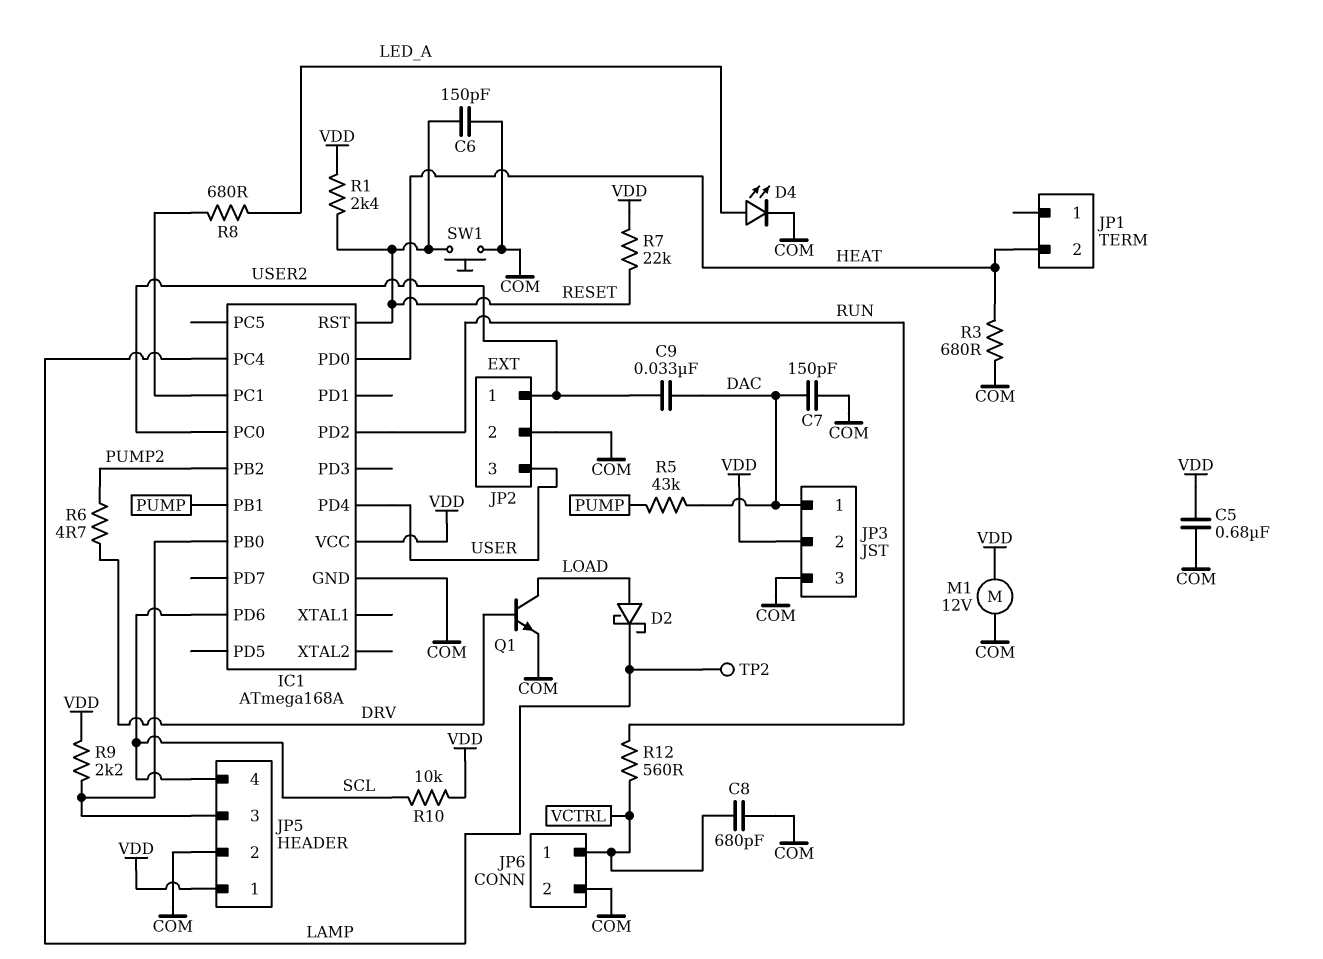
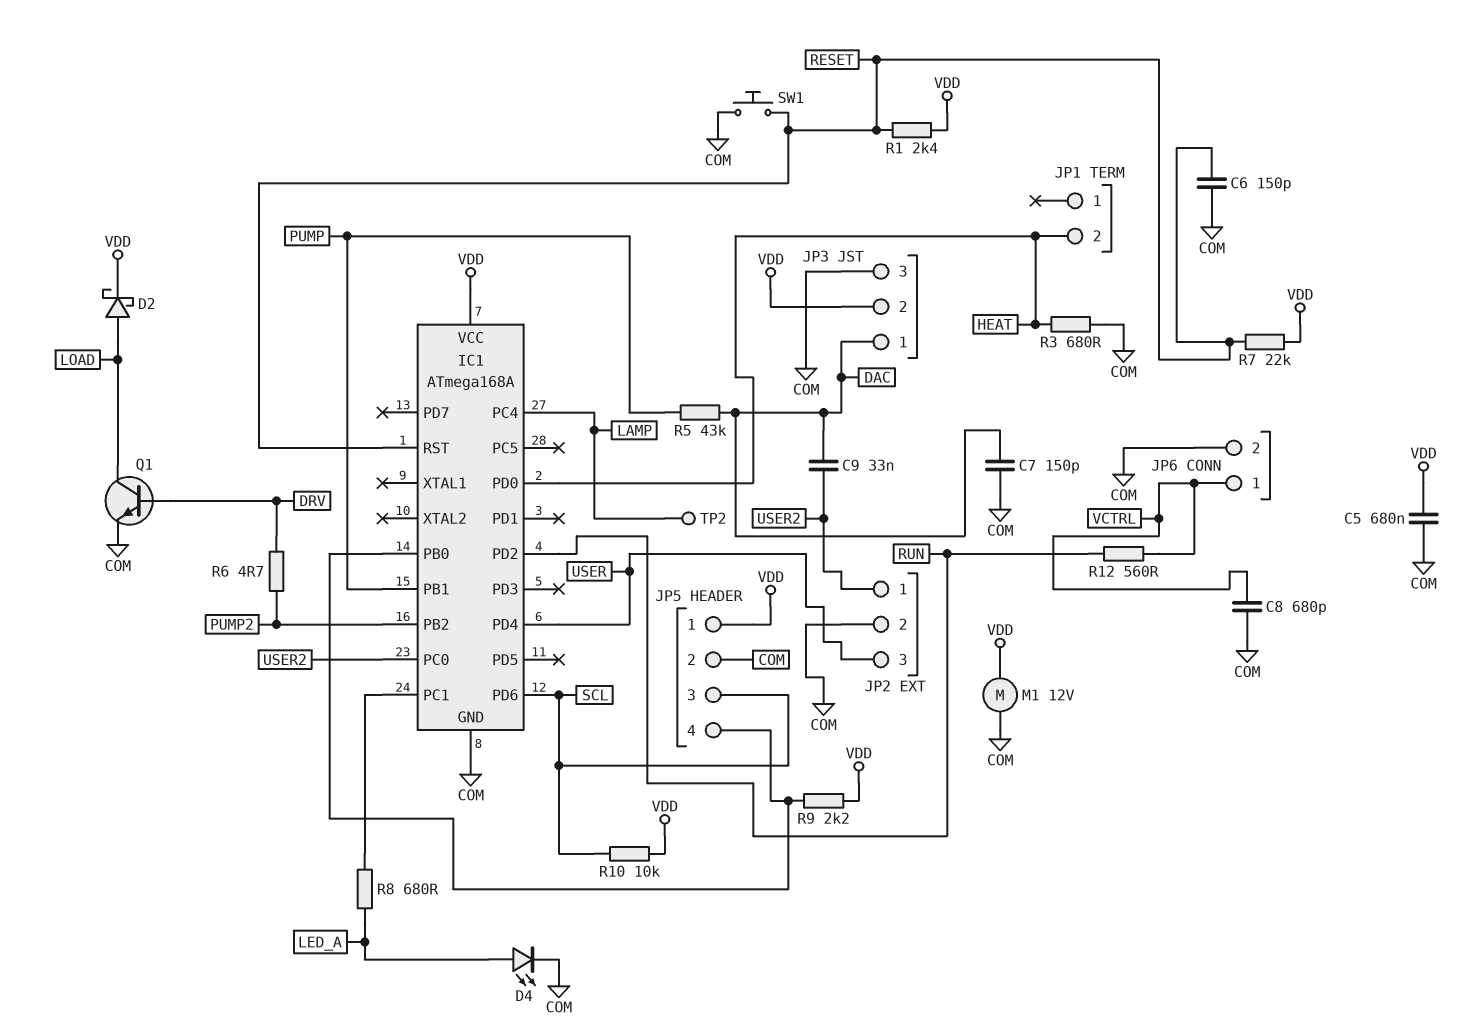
D2: schottky (A LOAD, K LAMP) -> schottky (A LOAD, K VDD)
JP5 pin 3: IC1/PB0 -> SCL
JP5 pin 4: SCL -> IC1/PB0

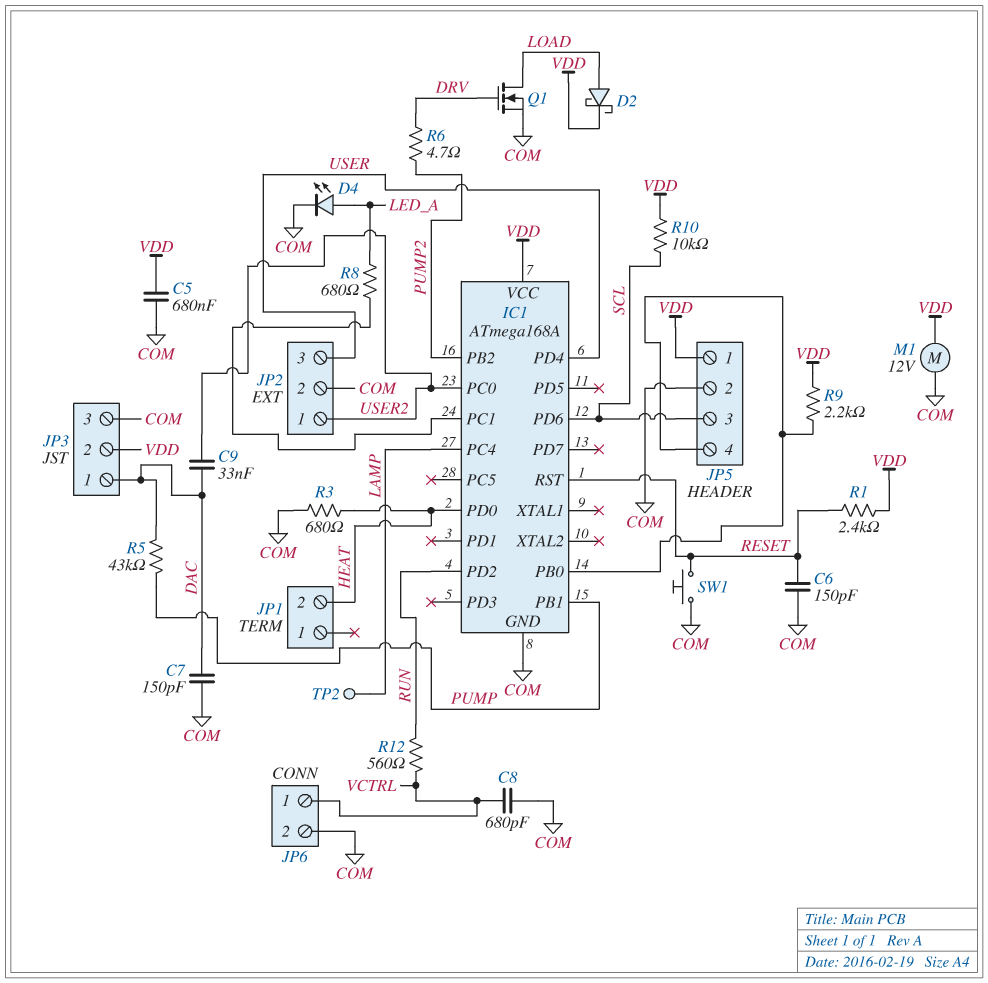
Q1: NPN (B DRV, C LOAD, E COM) -> NMOS (G DRV, D LOAD, S COM)
R7: 22k (RESET, VDD) -> none

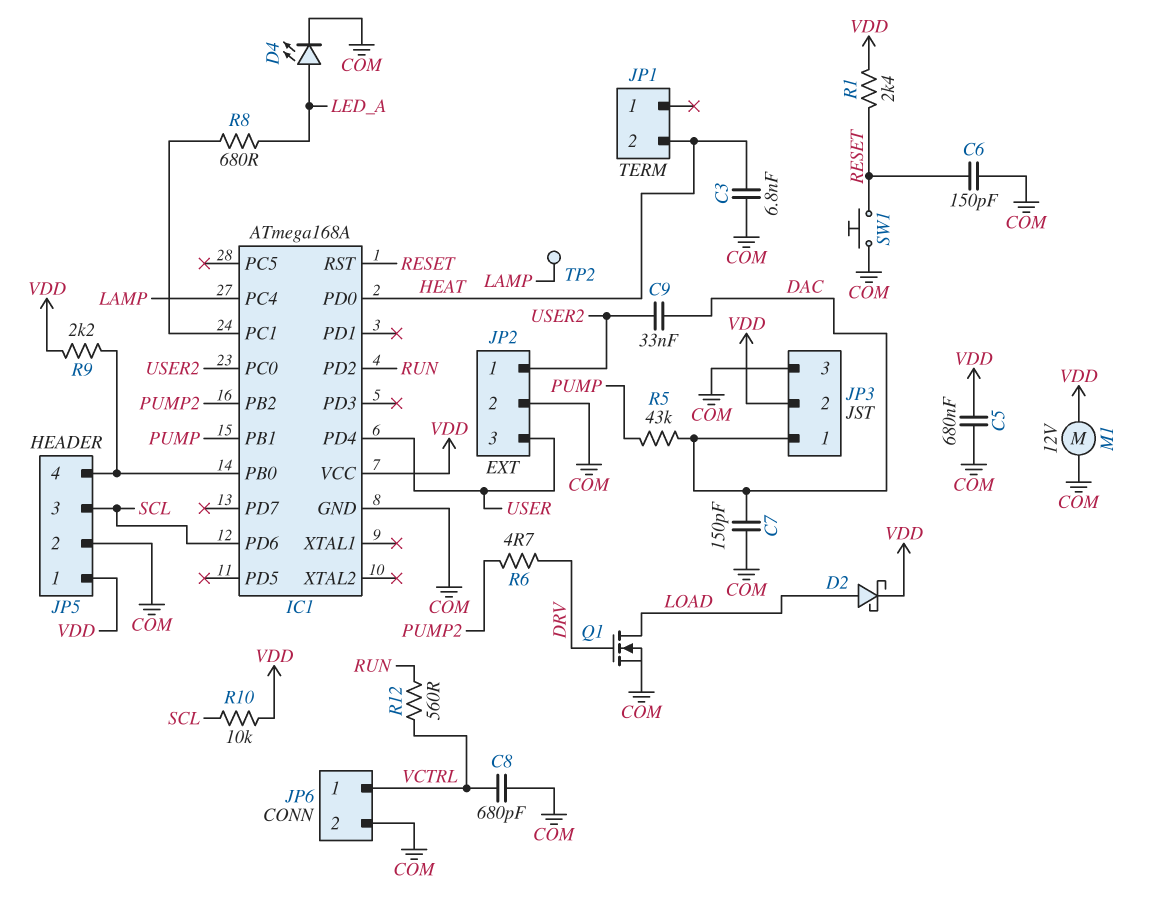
C3: none -> 6.8nF (COM, HEAT)
R3: 680 (COM, HEAT) -> none

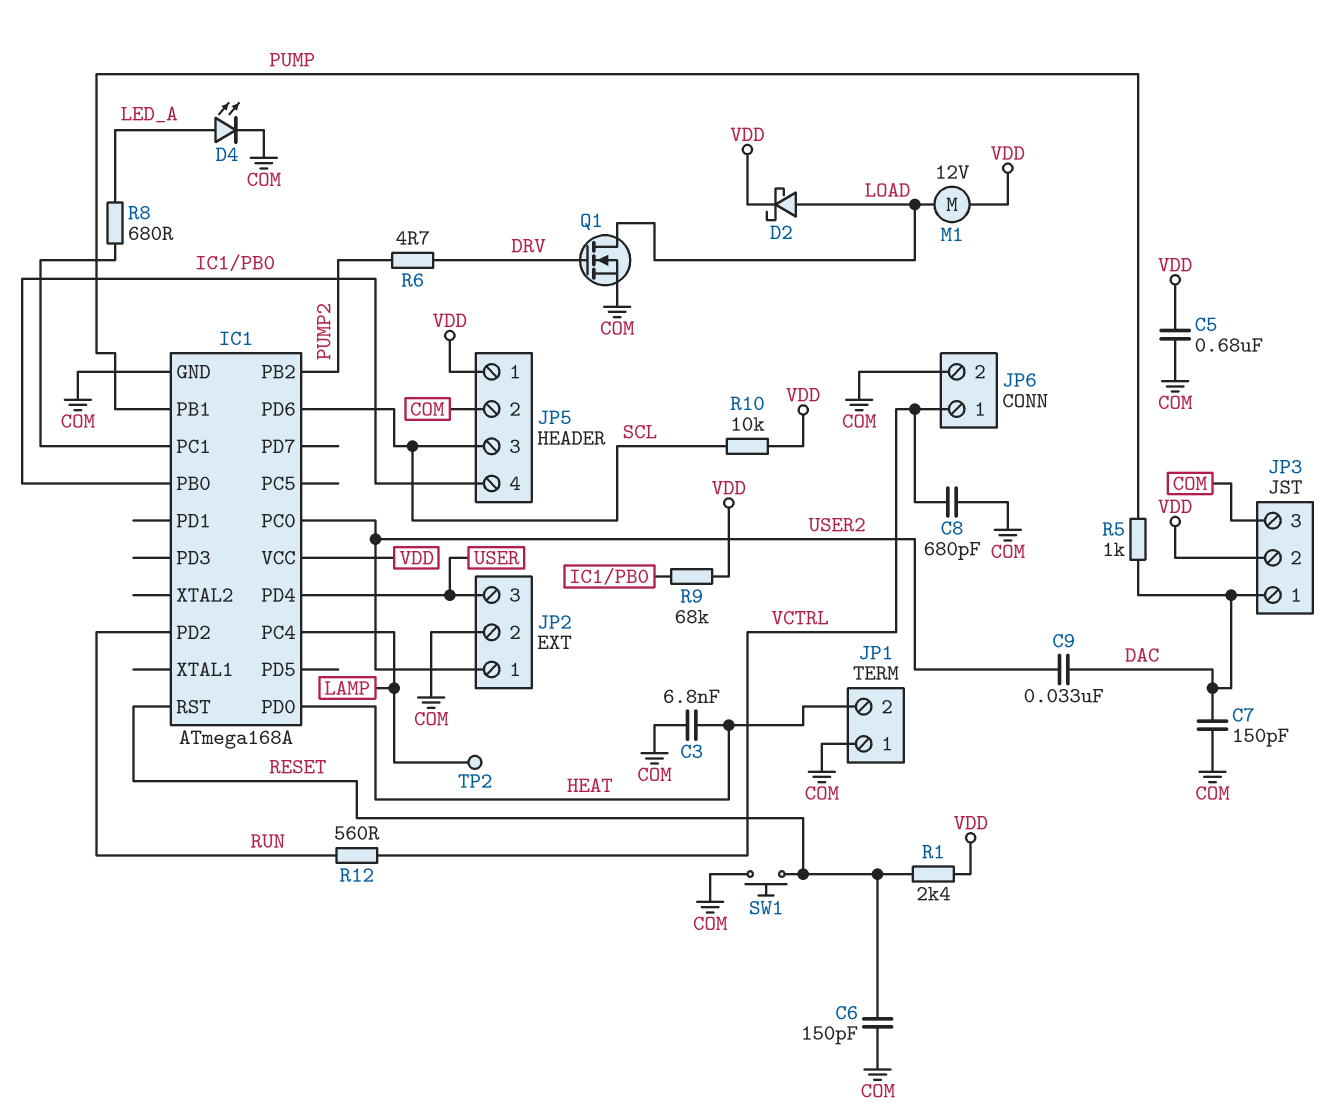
JP1 pin 1: none -> COM
M1: motor 12V (COM, VDD) -> motor 12V (LOAD, VDD)
R5: 43k (DAC, PUMP) -> 1k (DAC, PUMP)
R9: 2.2k (IC1/PB0, VDD) -> 68k (IC1/PB0, VDD)

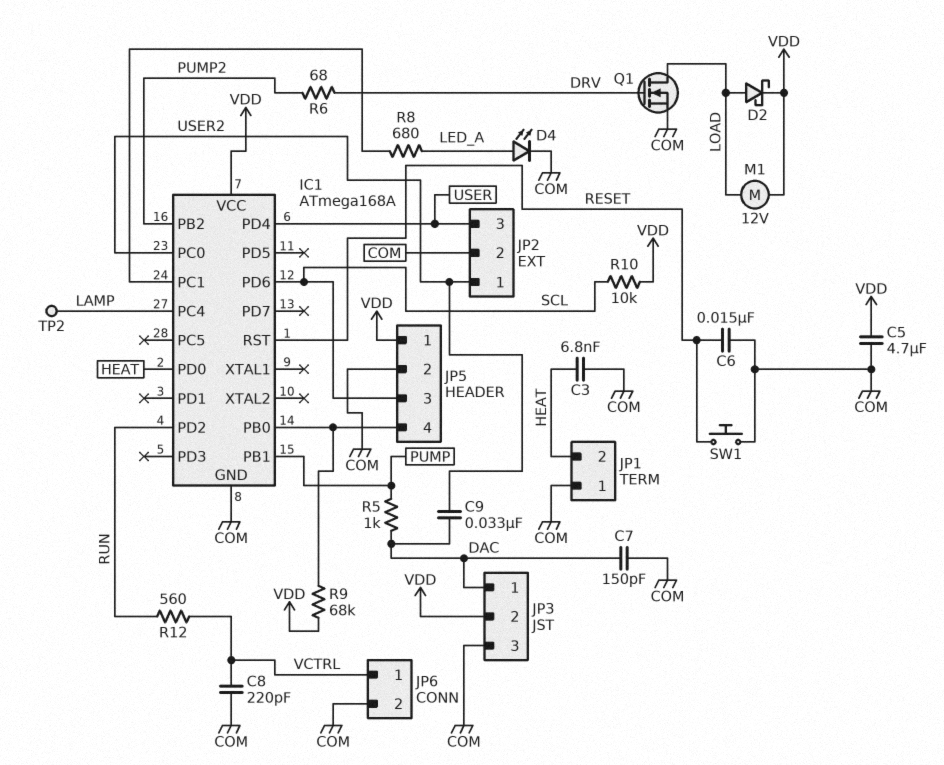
C5: 680nF (COM, VDD) -> 4.7uF (COM, VDD)
C6: 150pF (COM, RESET) -> 15nF (COM, RESET)
C8: 680pF (COM, VCTRL) -> 220pF (COM, VCTRL)
R1: 2.4k (RESET, VDD) -> none
R6: 4.7 (DRV, PUMP2) -> 68 (DRV, PUMP2)

